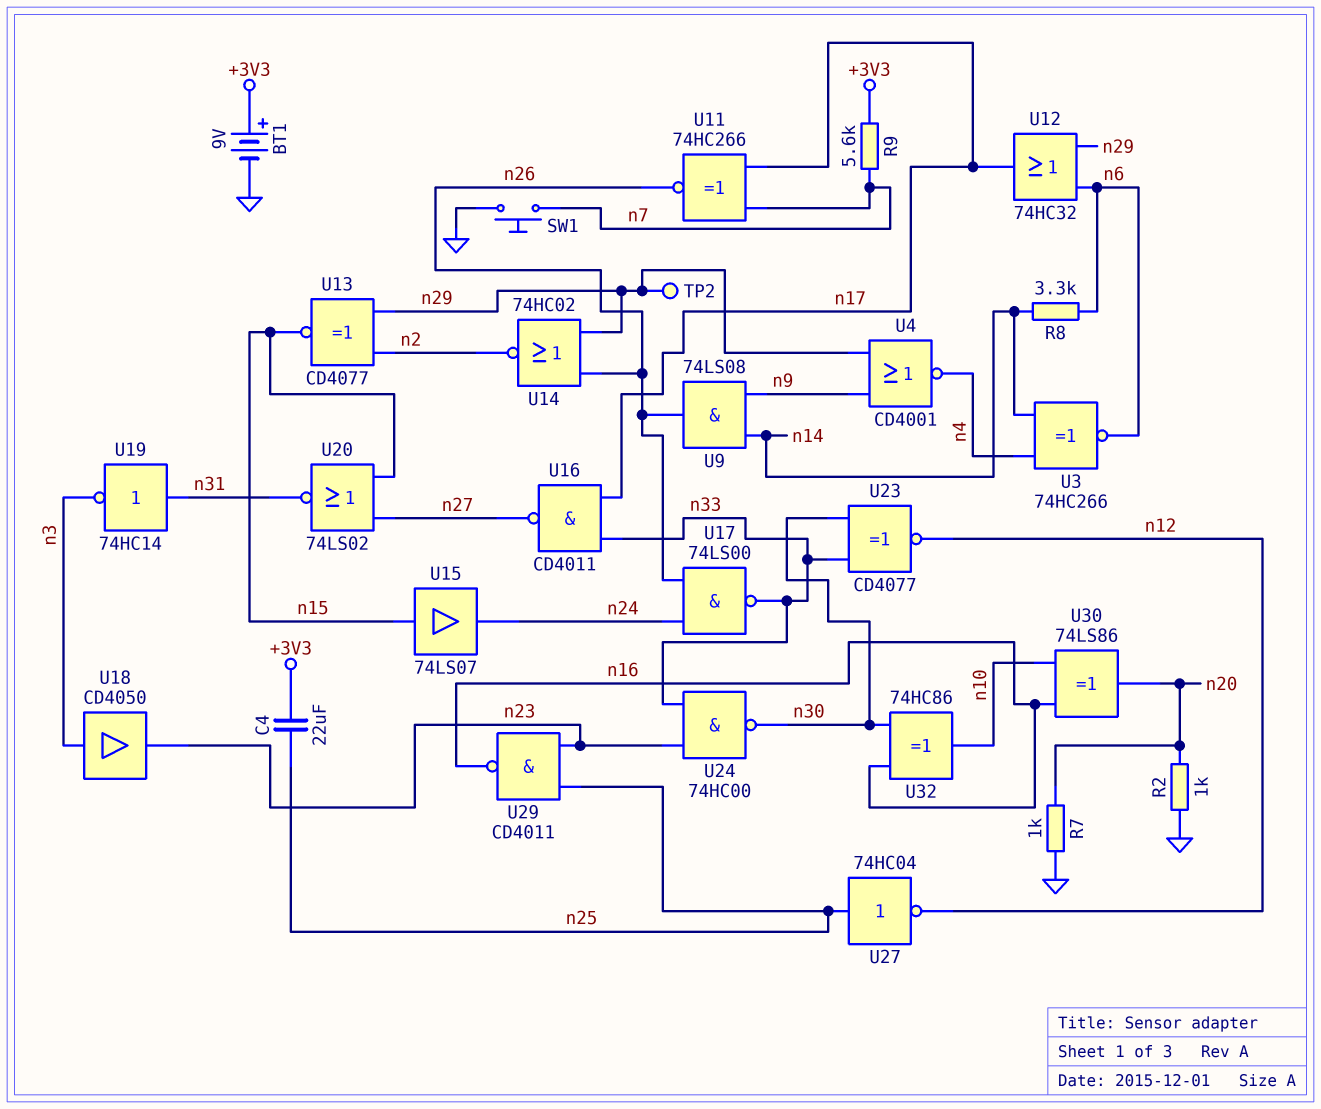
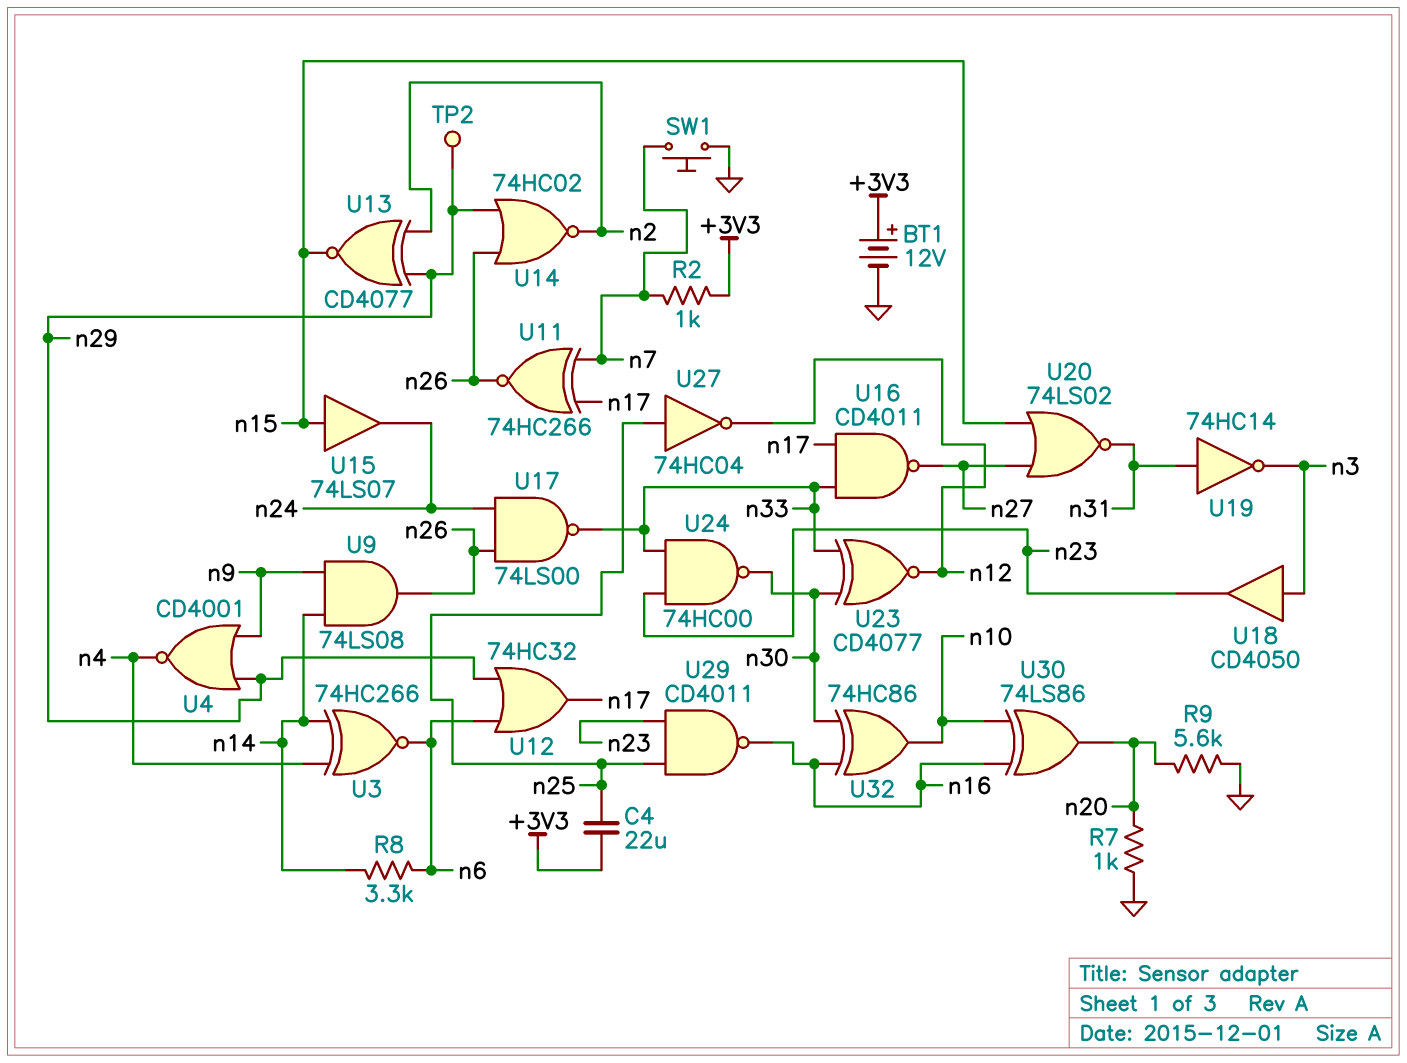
BT1: 9V (plus +3V3, minus GND) -> 12V (plus +3V3, minus GND)
R2: 1k (GND, n20) -> 1k (+3V3, n7)
R9: 5.6k (+3V3, n7) -> 5.6k (GND, n20)

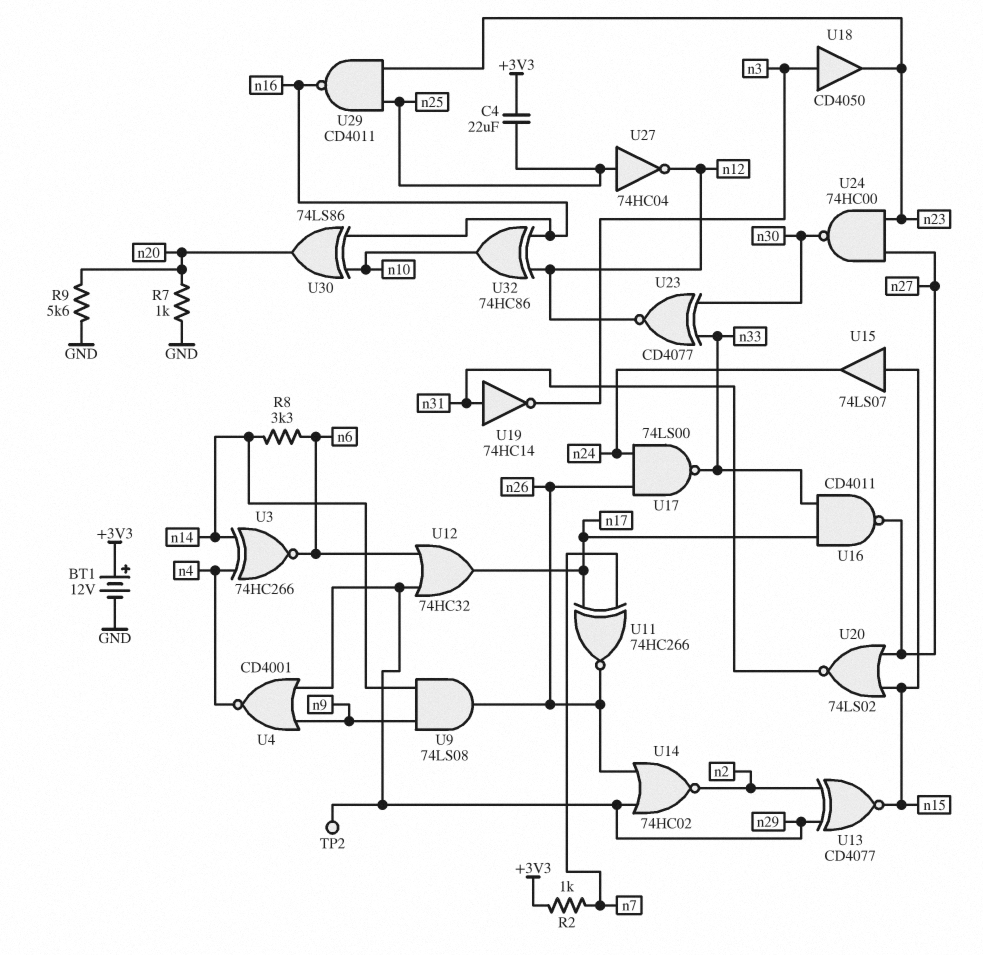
SW1: button (GND, n7) -> none
U24: NAND 74HC00 (in n23, in n33, out n30) -> NAND 74HC00 (in n23, in n27, out n30)
U32: XOR 74HC86 (in n16, in n30, out n10) -> XOR 74HC86 (in n12, in n16, out n10)

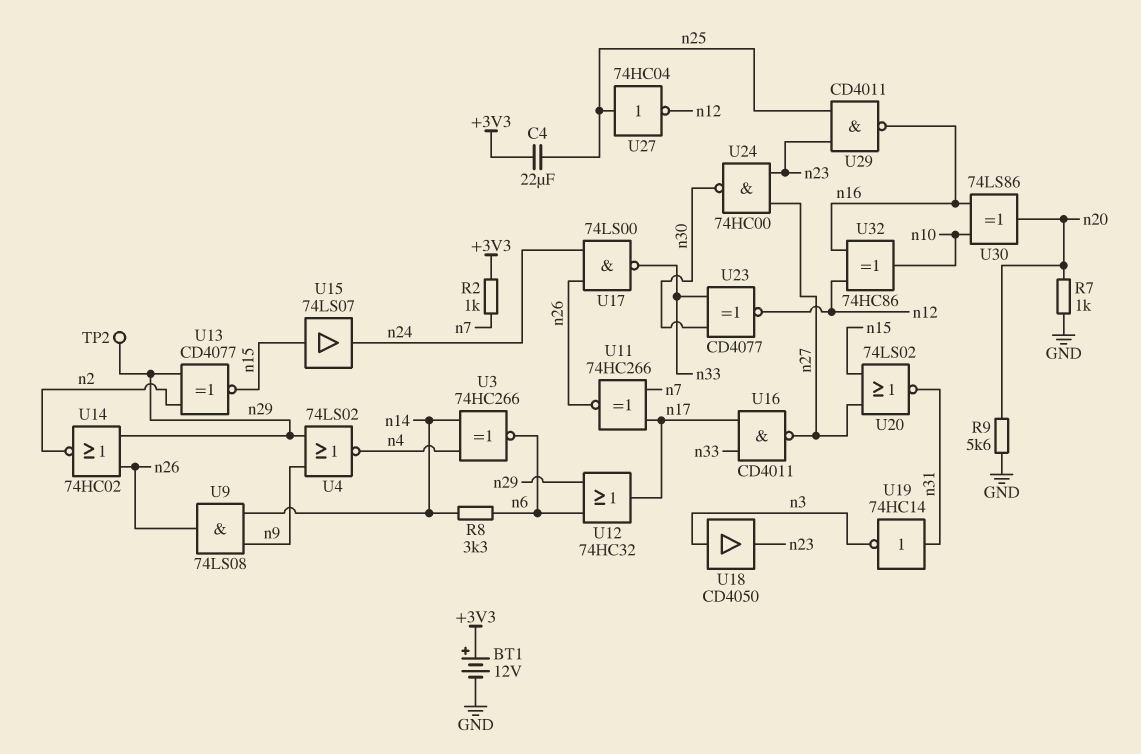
U4: NOR CD4001 (in n9, in n29, out n4) -> NOR 74LS02 (in n9, in n29, out n4)

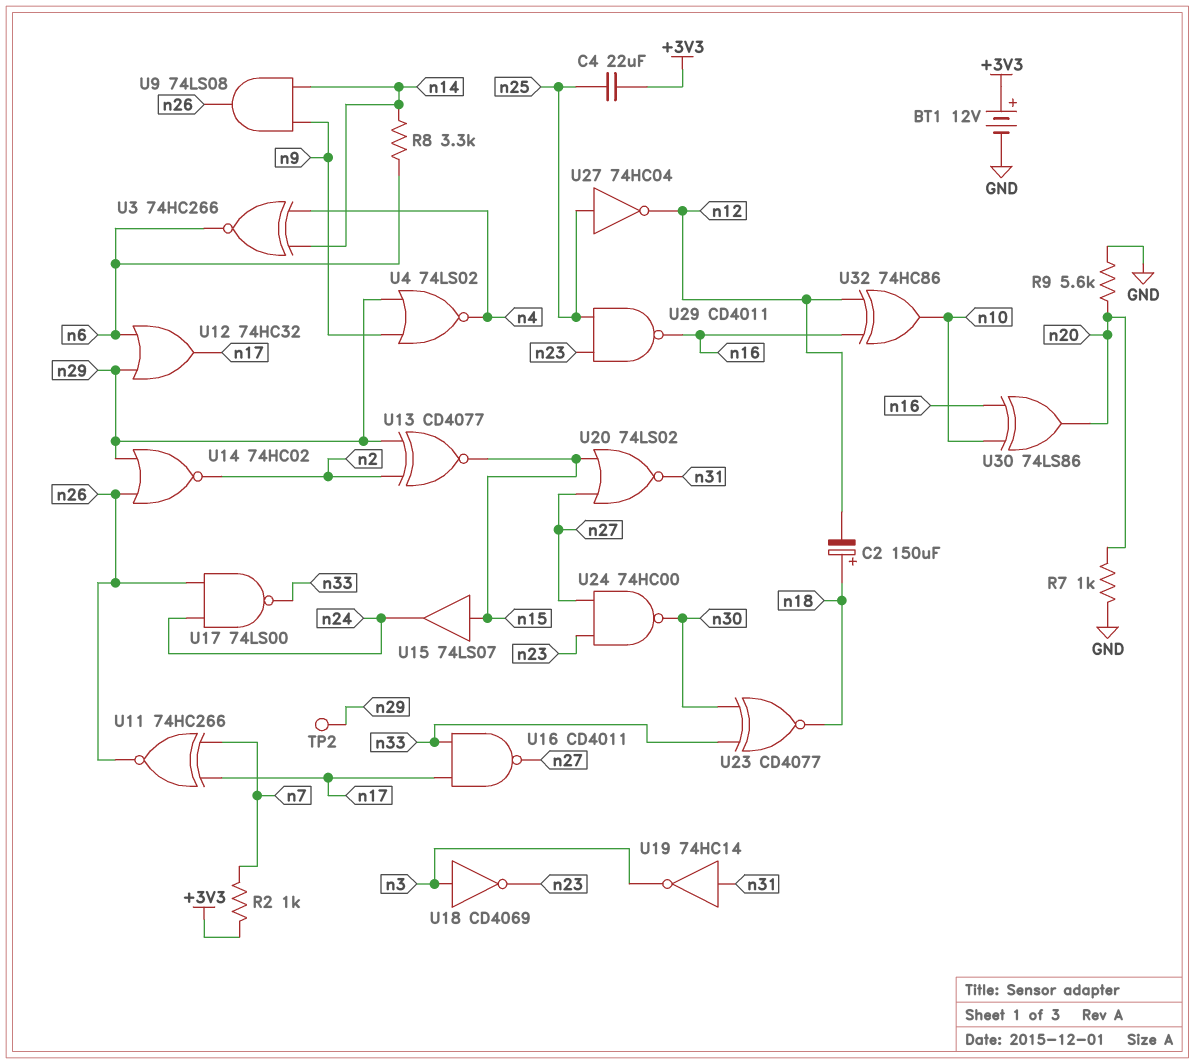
C2: none -> 150uF (plus n18, minus n12)
U18: buffer CD4050 (in n3, out n23) -> NOT CD4069 (in n3, out n23)
U23: XNOR CD4077 (in n30, in n33, out n12) -> XNOR CD4077 (in n30, in n33, out n18)

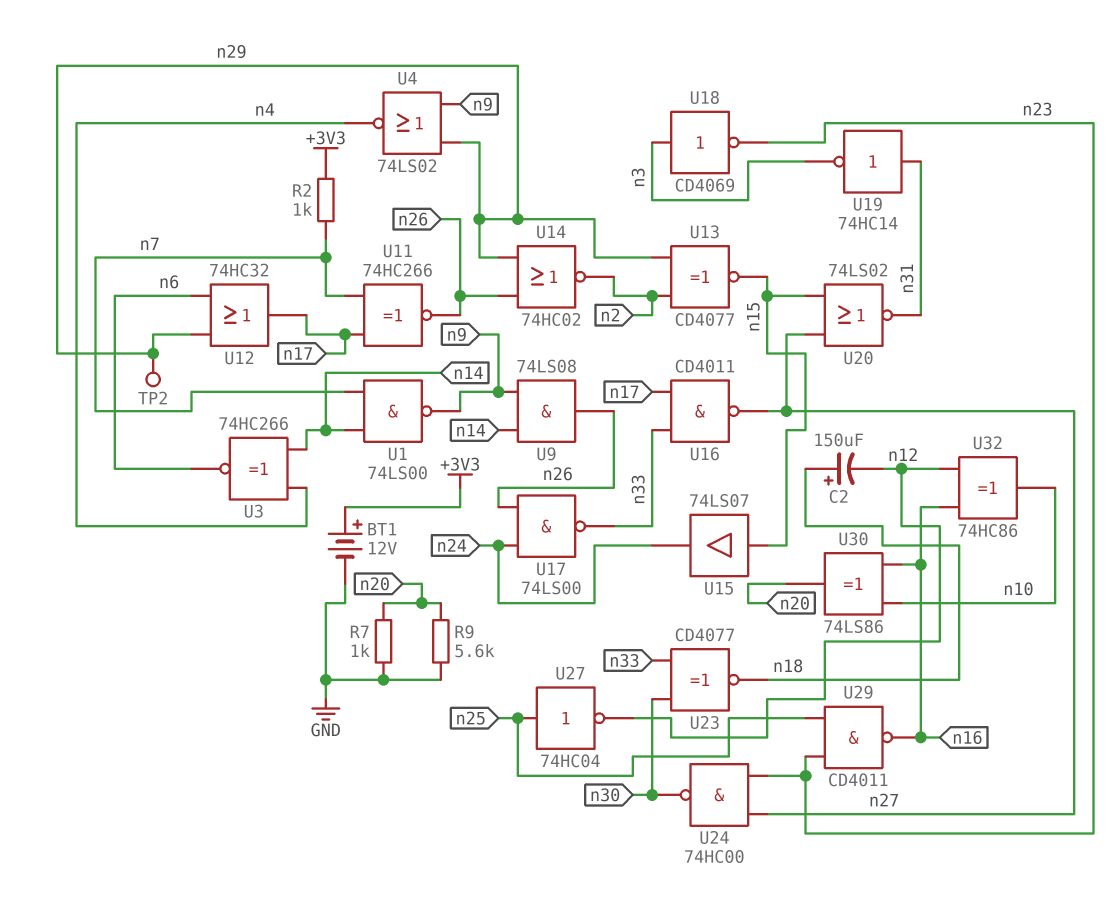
C4: 22uF (+3V3, n25) -> none
R8: 3.3k (n6, n14) -> none
U1: none -> NAND 74LS00 (in n7, in n14, out n9)

